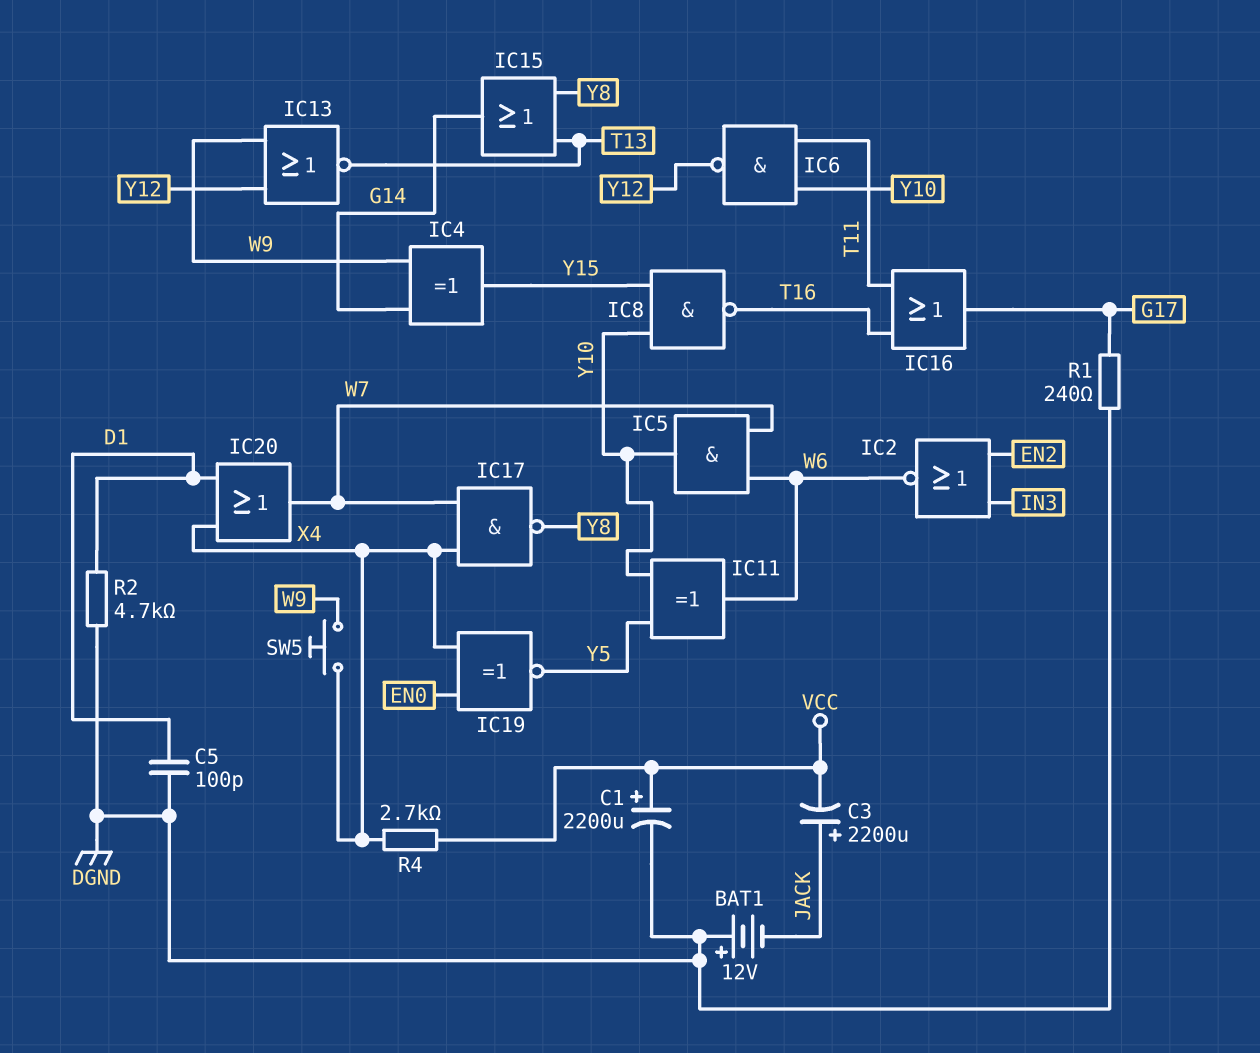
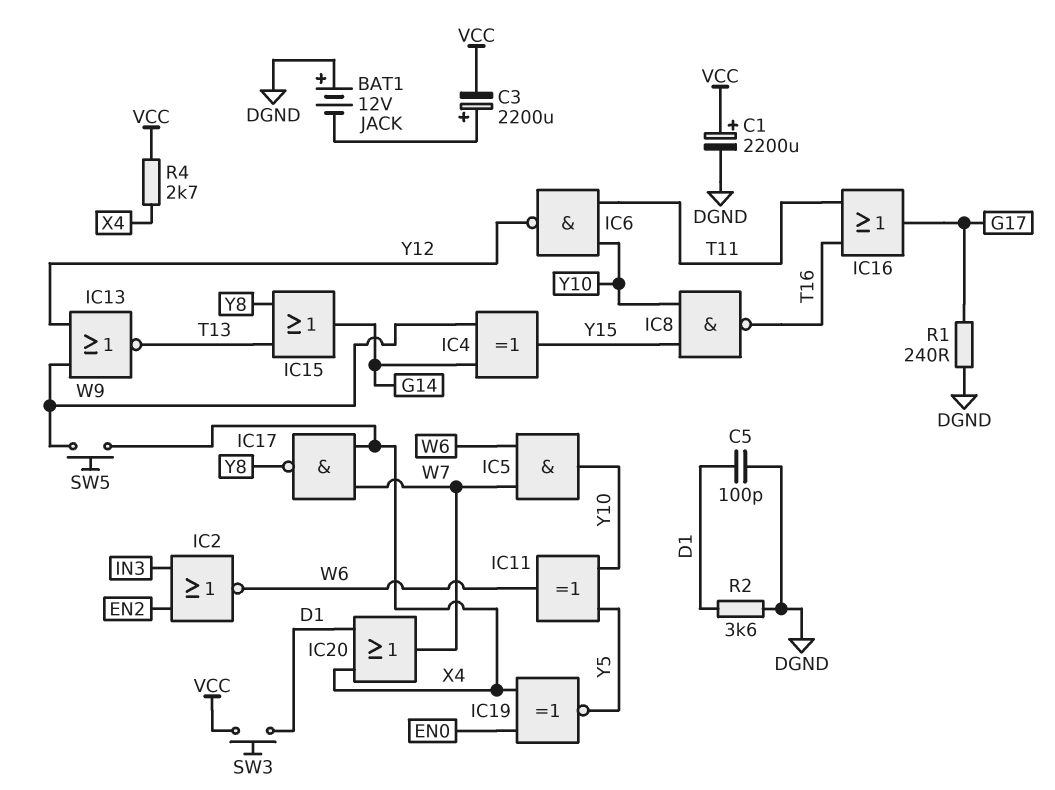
R2: 4.7k (D1, DGND) -> 3.6k (D1, DGND)
SW3: none -> button (D1, VCC)

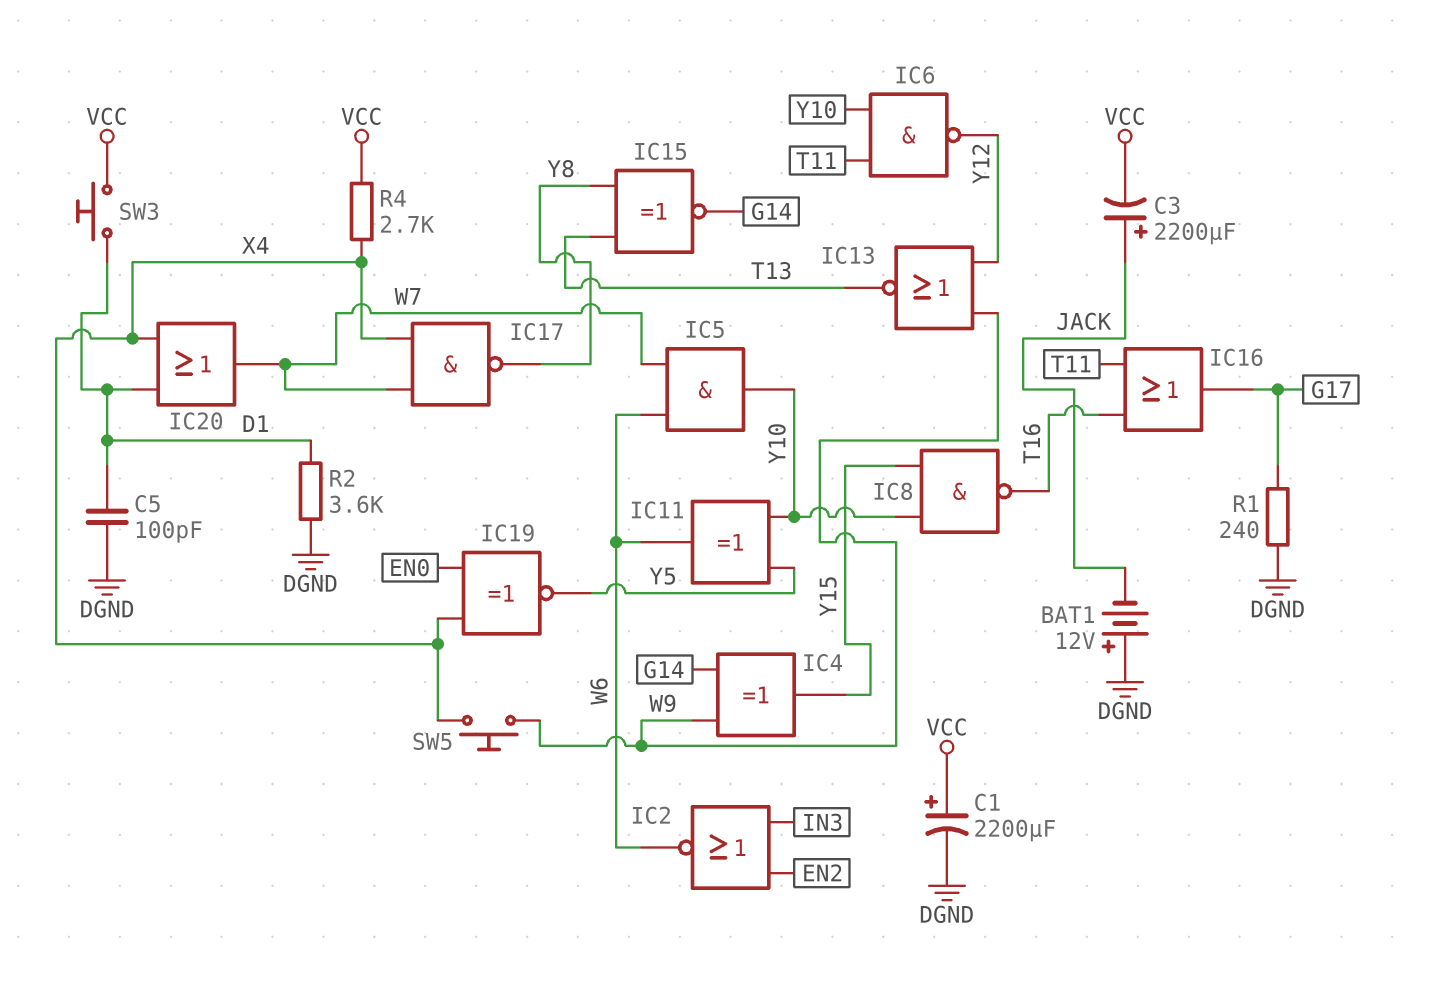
IC15: OR (in T13, in Y8, out G14) -> XNOR (in T13, in Y8, out G14)

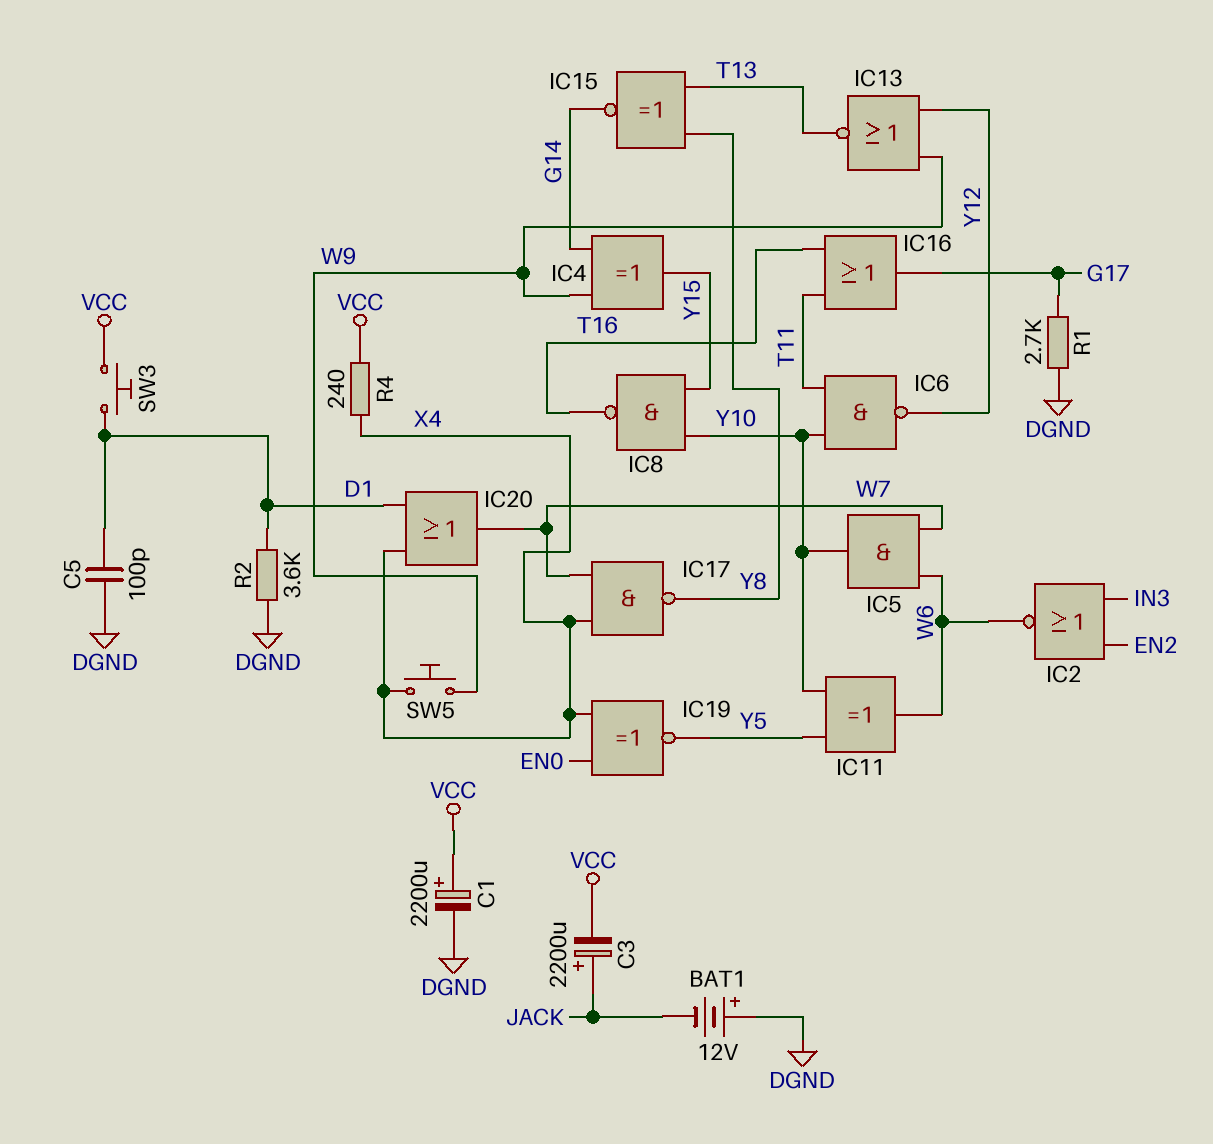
R1: 240 (DGND, G17) -> 2.7k (DGND, G17)
R4: 2.7k (VCC, X4) -> 240 (VCC, X4)

